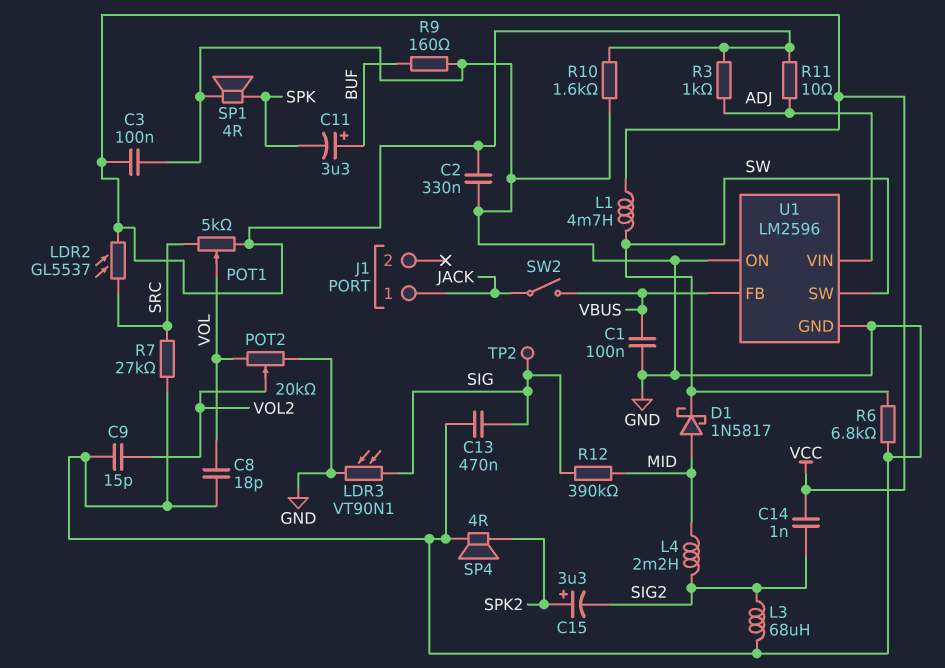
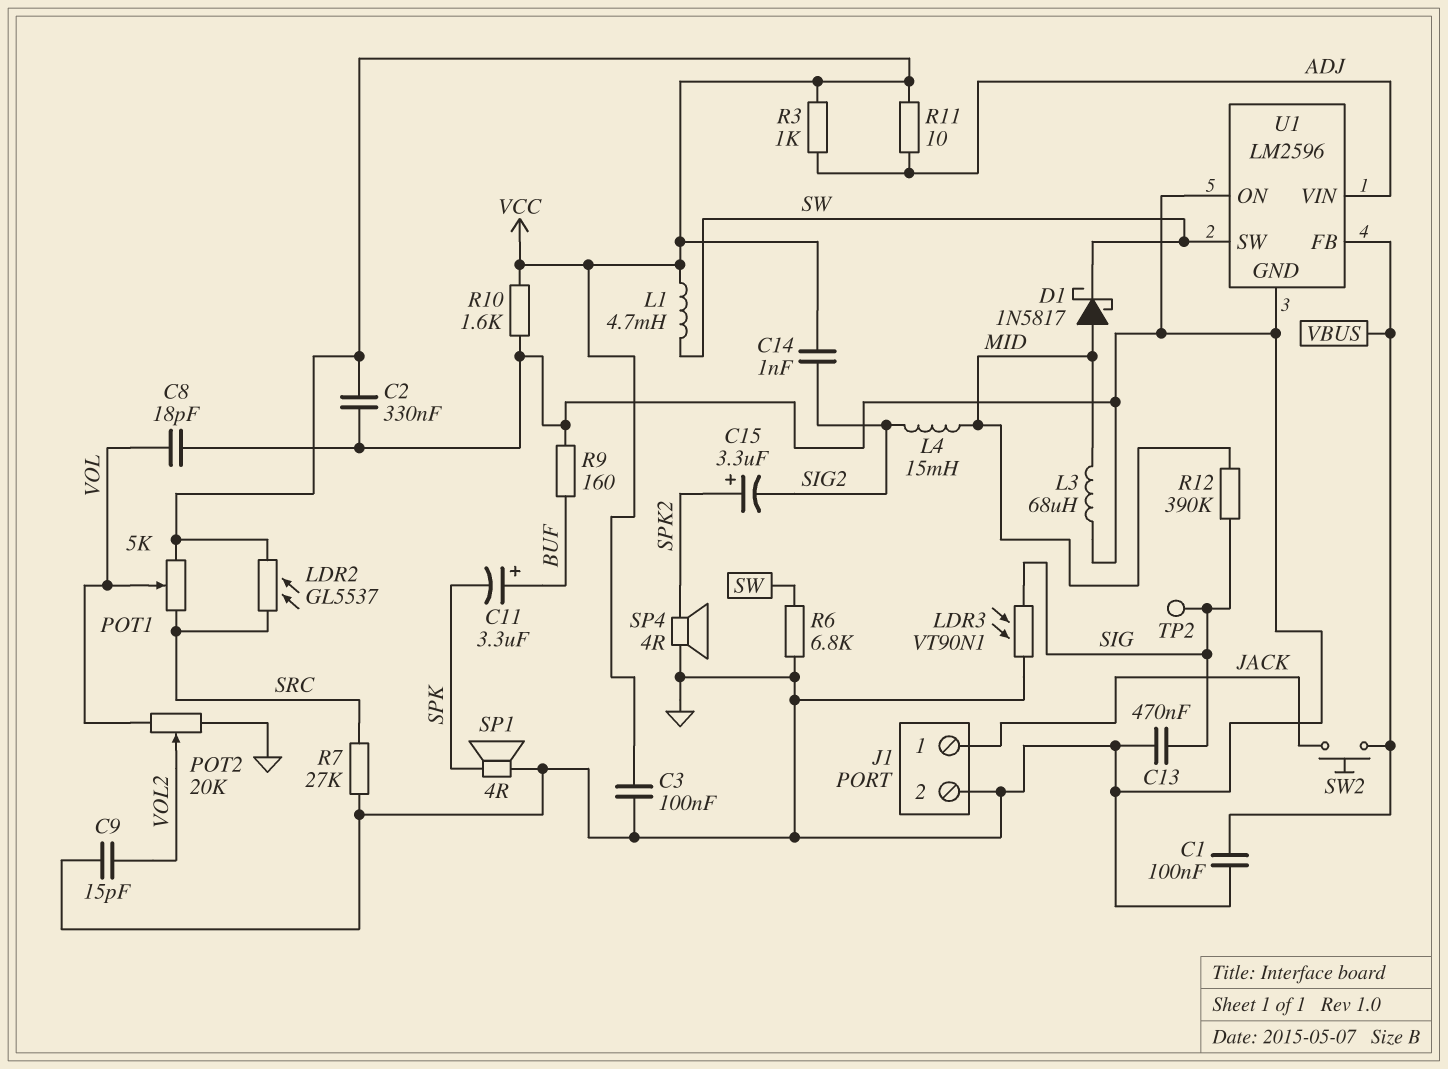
J1 pin 2: none -> GND
L3: 68uH (GND, SIG2) -> 68uH (GND, MID)
L4: 2.2mH (MID, SIG2) -> 15mH (MID, SIG2)
SW2: switch (JACK, VBUS) -> button (JACK, VBUS)

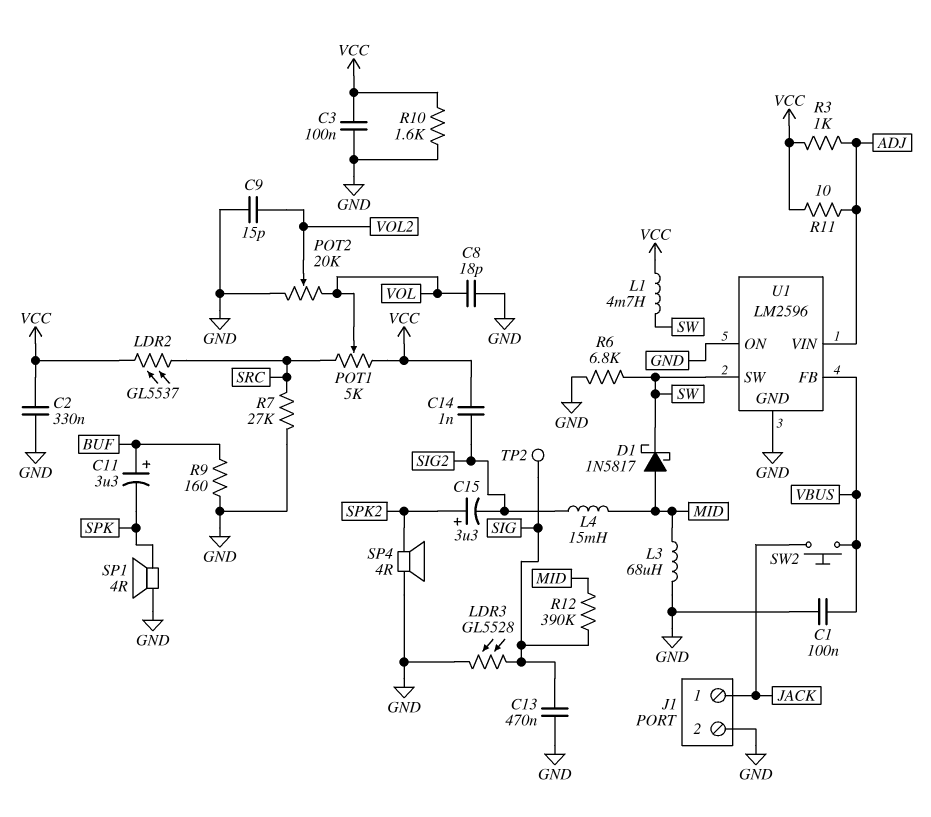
LDR3: VT90N1 (GND, SIG) -> GL5528 (GND, SIG)

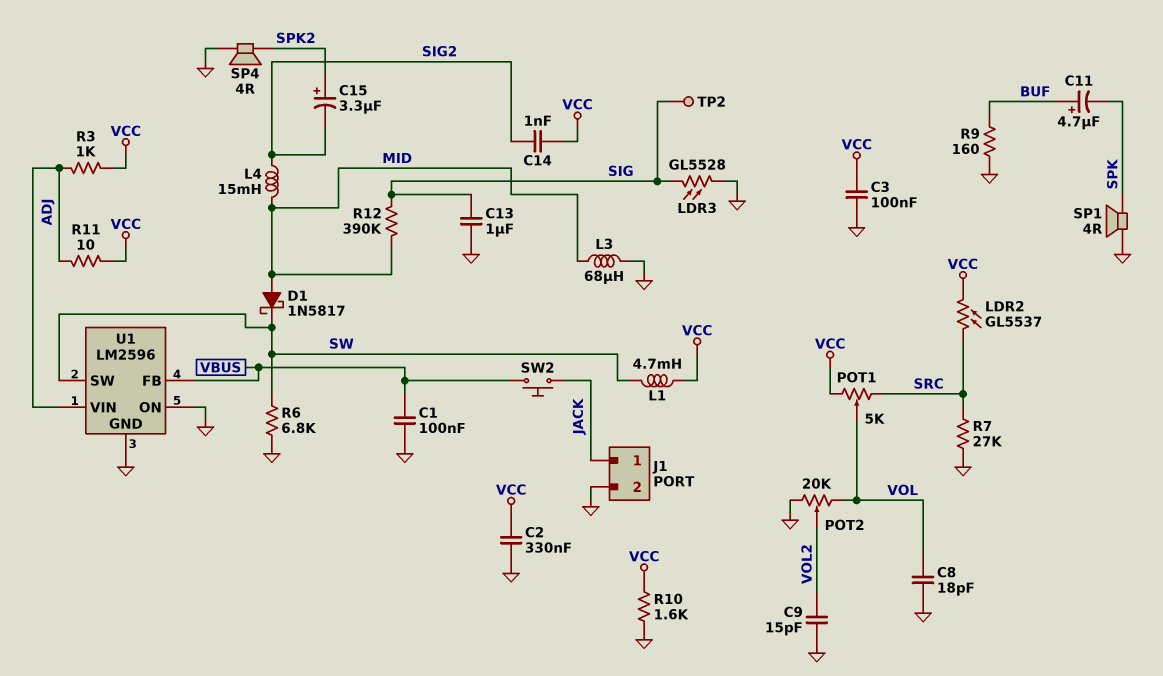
C11: 3.3uF (plus BUF, minus SPK) -> 4.7uF (plus BUF, minus SPK)
C13: 470nF (GND, SIG) -> 1uF (GND, SIG)

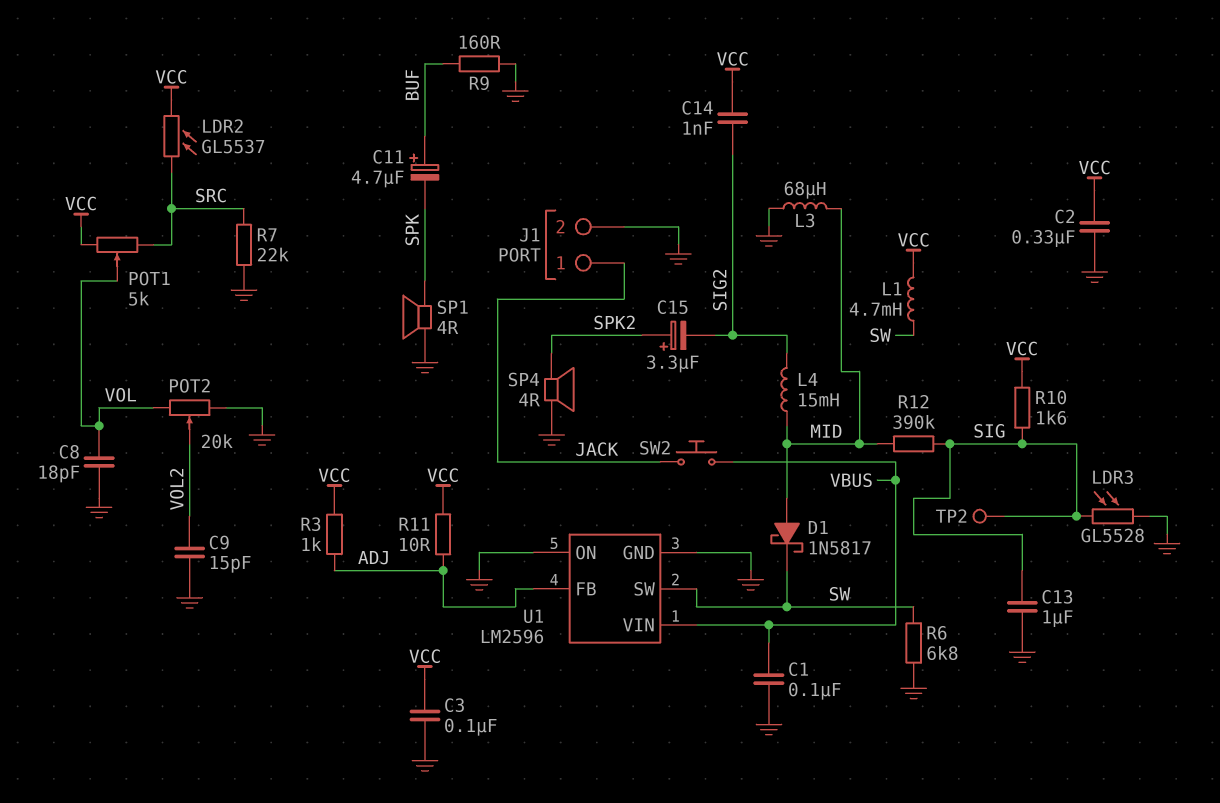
R7: 27k (GND, SRC) -> 22k (GND, SRC)
R10: 1.6k (GND, VCC) -> 1.6k (SIG, VCC)
U1 pin FB: VBUS -> ADJ
U1 pin VIN: ADJ -> VBUS

